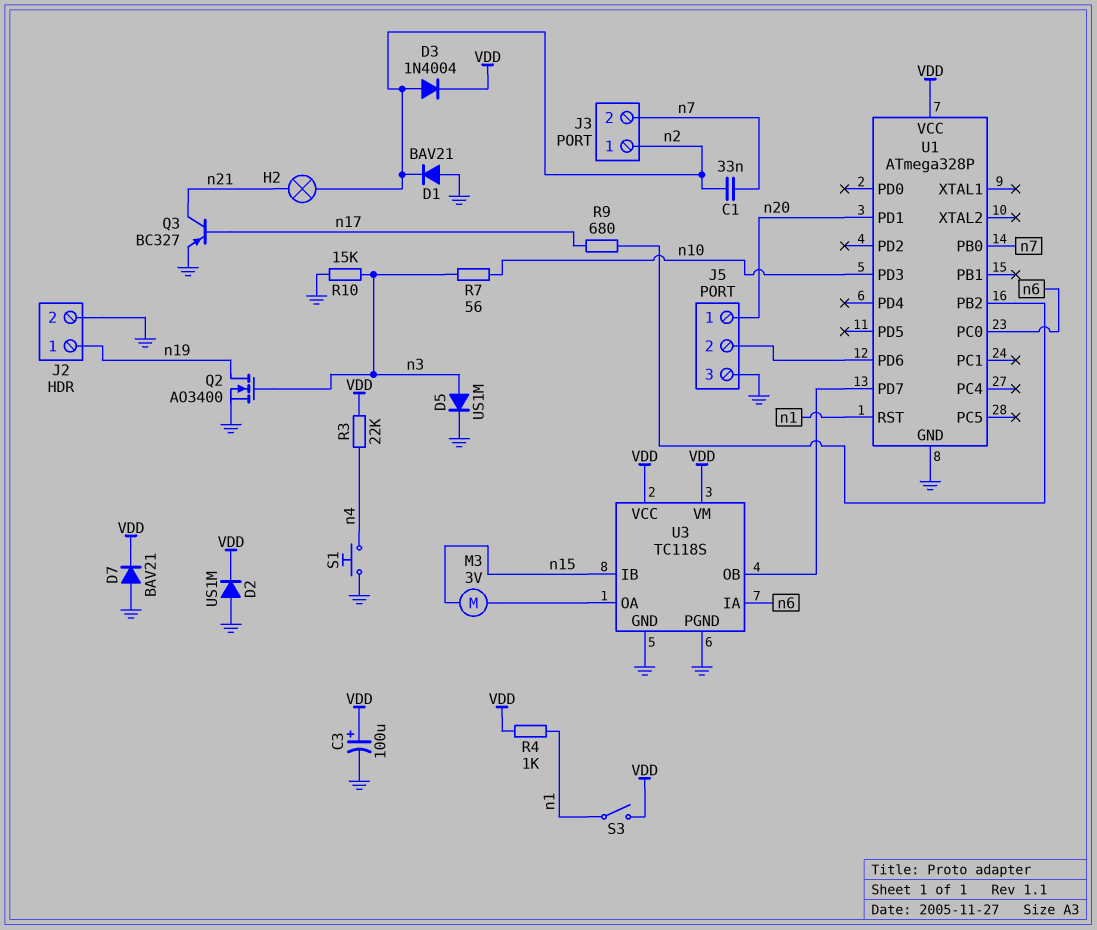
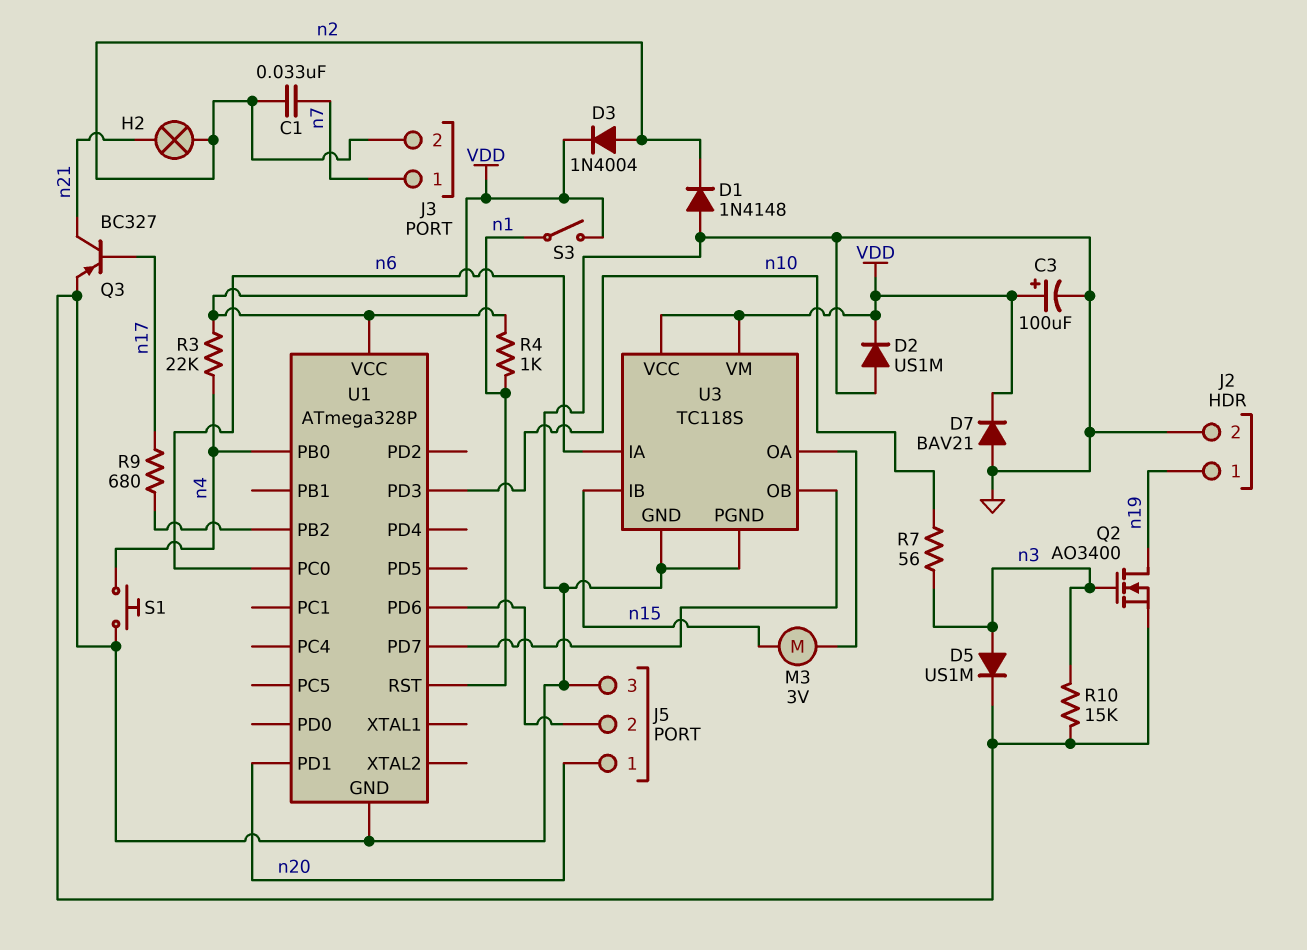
D1: diode BAV21 (A GND, K n2) -> diode 1N4148 (A GND, K n2)
J3 pin 1: n2 -> n7
J3 pin 2: n7 -> n2
U1 pin PB0: n7 -> n4

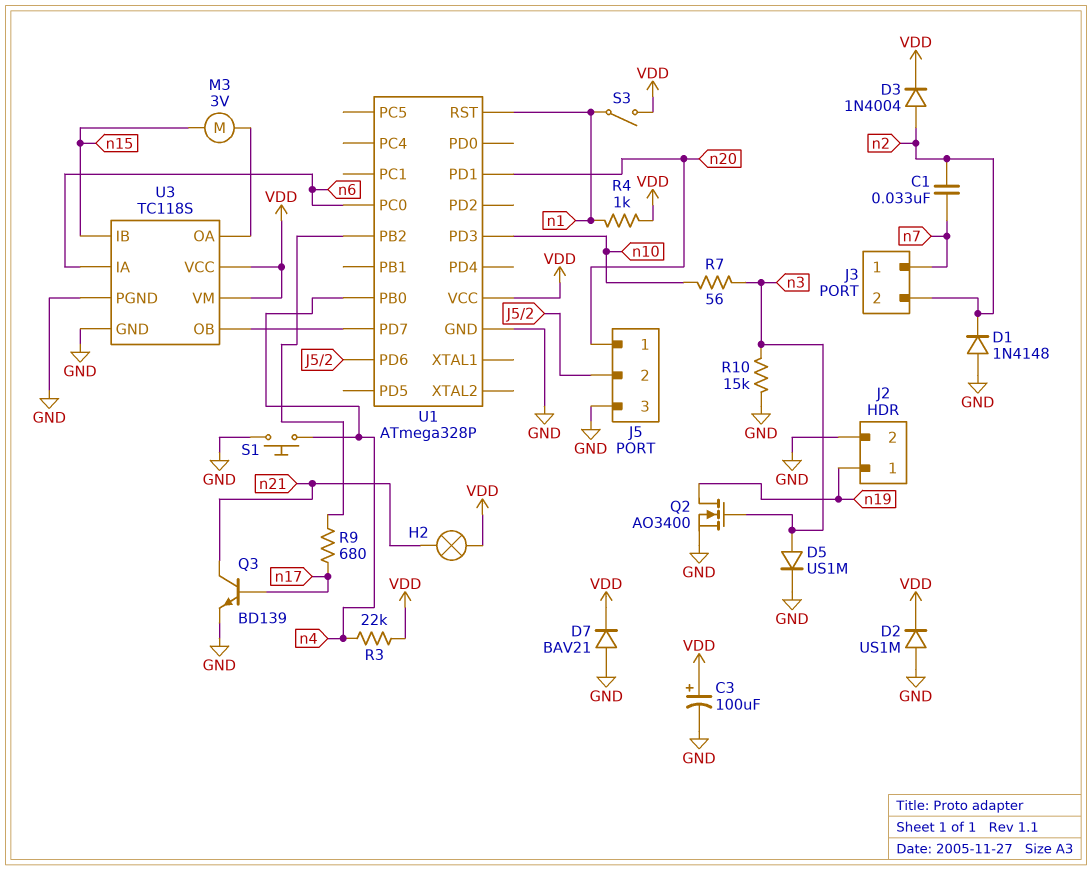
H2: lamp (n2, n21) -> lamp (VDD, n21)
Q3: PNP BC327 (B n17, C n21, E GND) -> NPN BD139 (B n17, C n21, E GND)

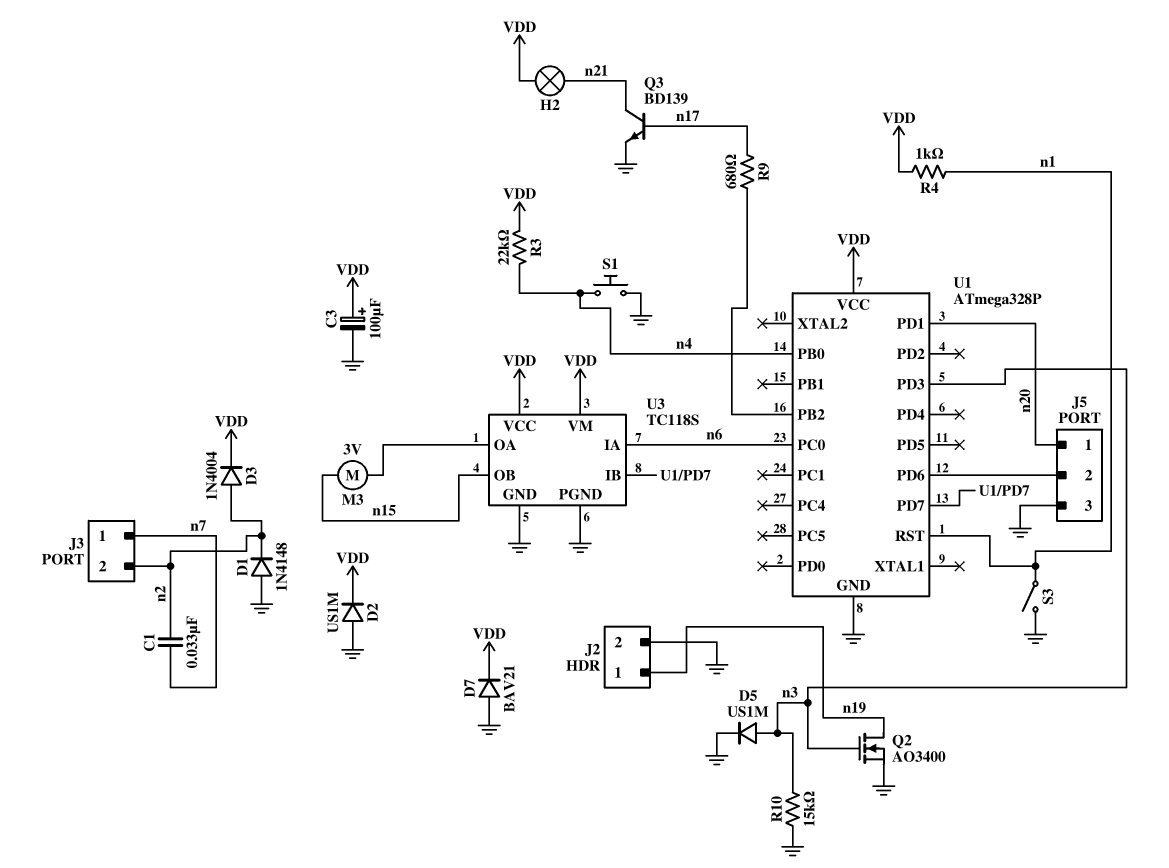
R7: 56 (n3, n10) -> none
S3: switch (VDD, n1) -> switch (GND, n1)
U1 pin PD3: n10 -> n3
U3 pin IB: n15 -> U1/PD7
U3 pin OB: U1/PD7 -> n15

